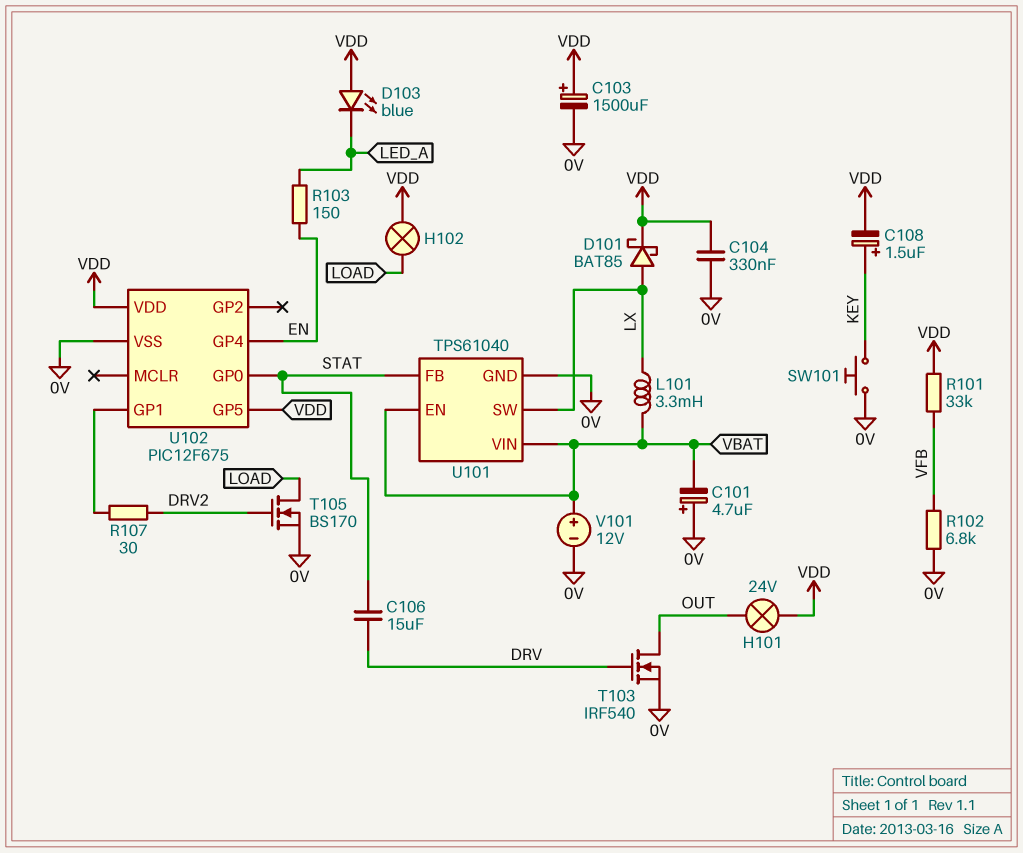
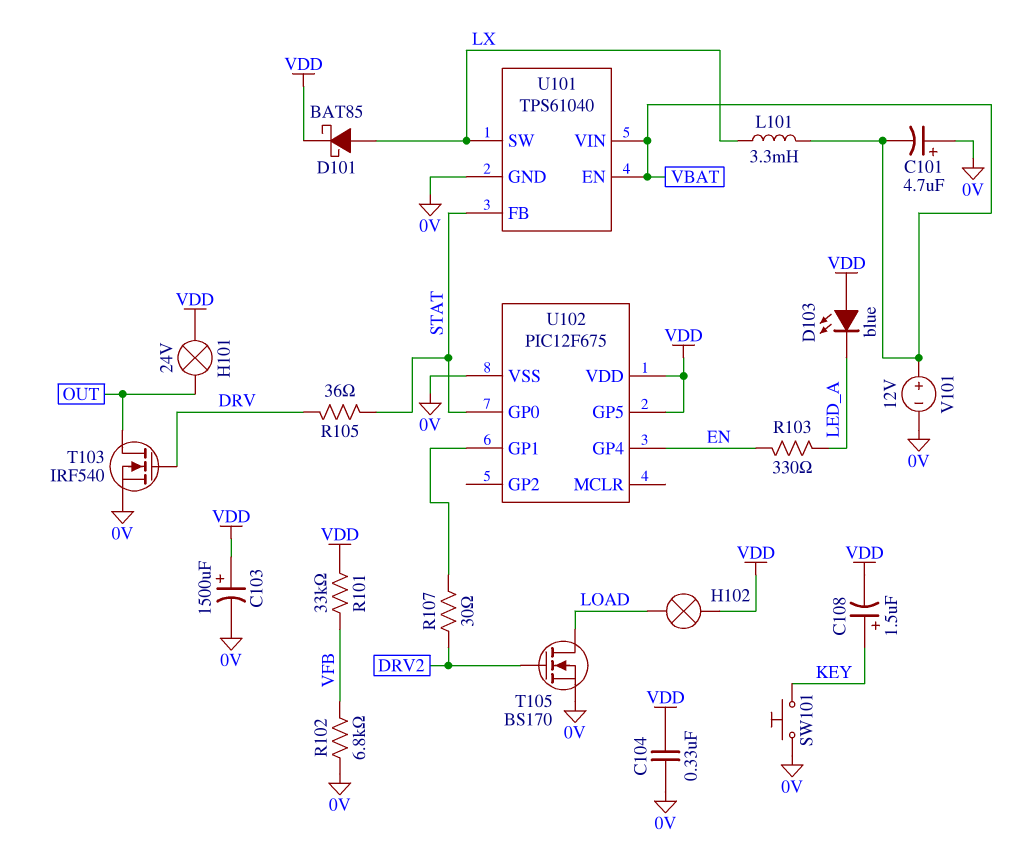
C106: 15uF (DRV, STAT) -> none
R103: 150 (EN, LED_A) -> 330 (EN, LED_A)
R105: none -> 36 (DRV, STAT)

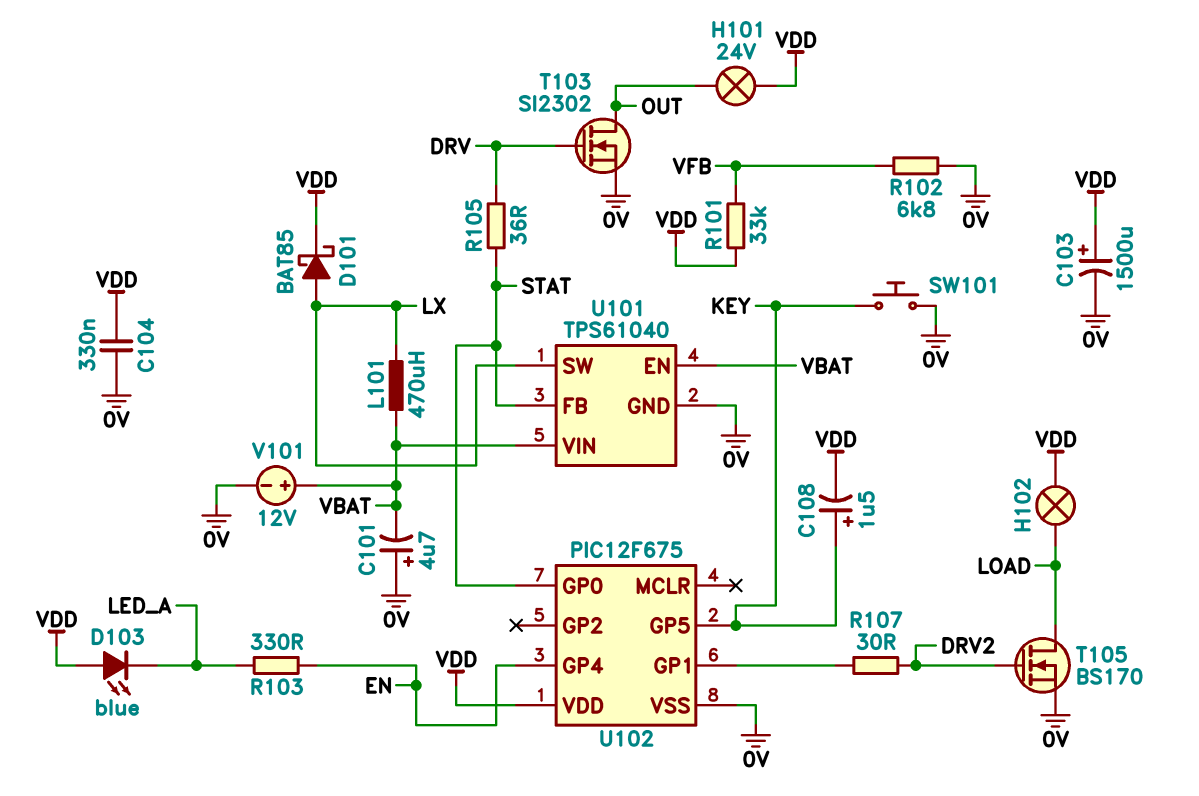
L101: 3.3mH (LX, VBAT) -> 470uH (LX, VBAT)
T103: NMOS IRF540 (G DRV, D OUT, S 0V) -> NMOS SI2302 (G DRV, D OUT, S 0V)
U102 pin GP5: VDD -> KEY

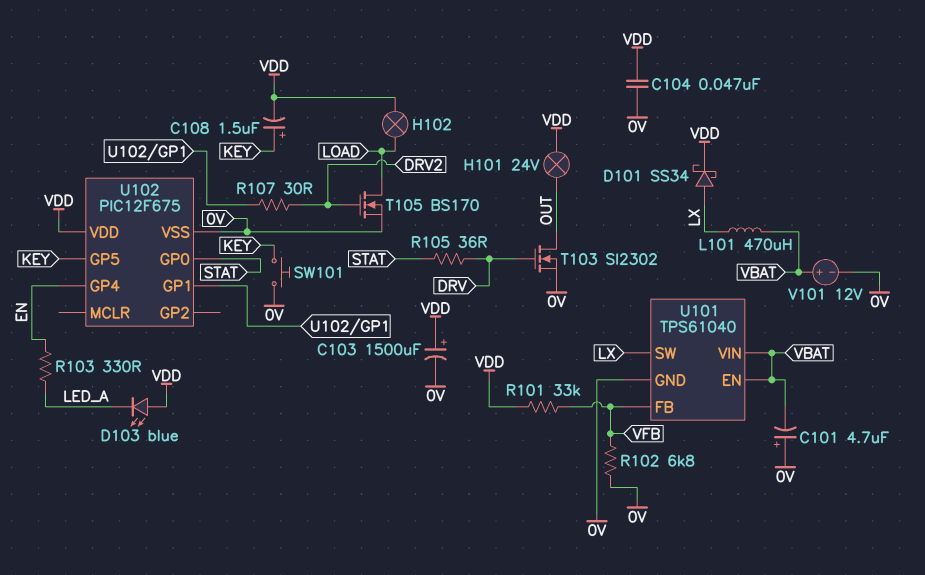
C104: 330nF (0V, VDD) -> 47nF (0V, VDD)
D101: schottky BAT85 (A LX, K VDD) -> schottky SS34 (A LX, K VDD)
U101 pin FB: STAT -> VFB

